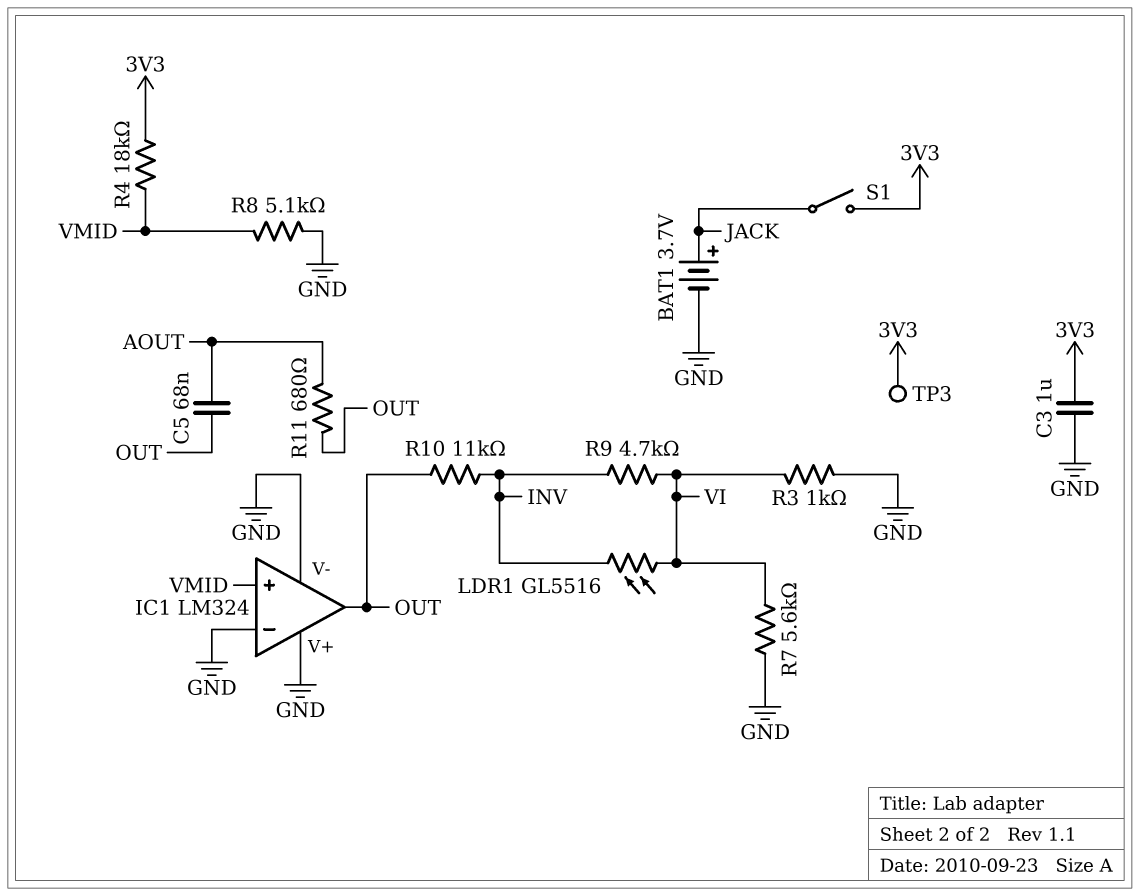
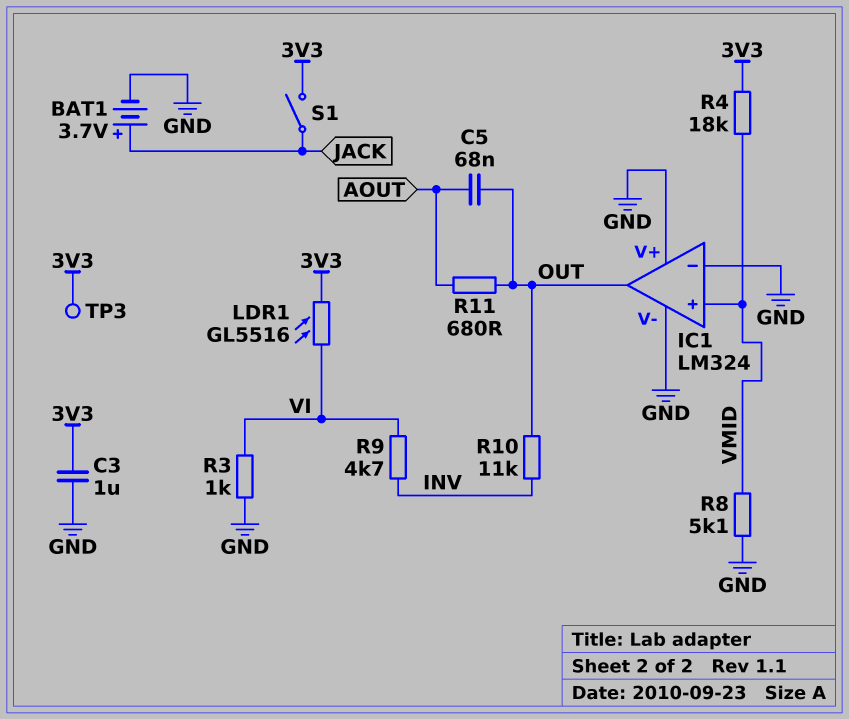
LDR1: GL5516 (INV, VI) -> GL5516 (3V3, VI)
R7: 5.6k (GND, VI) -> none

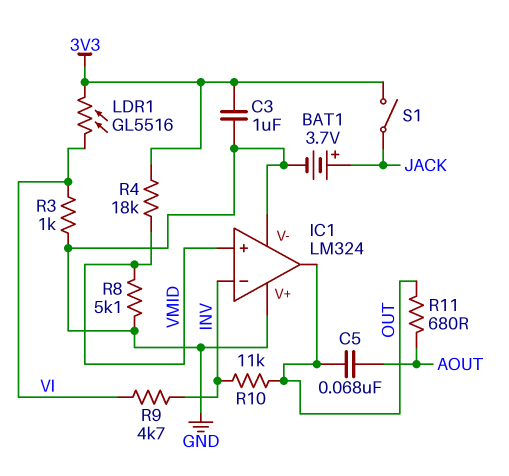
IC1 pin in-: GND -> INV
TP3: test point (3V3) -> none

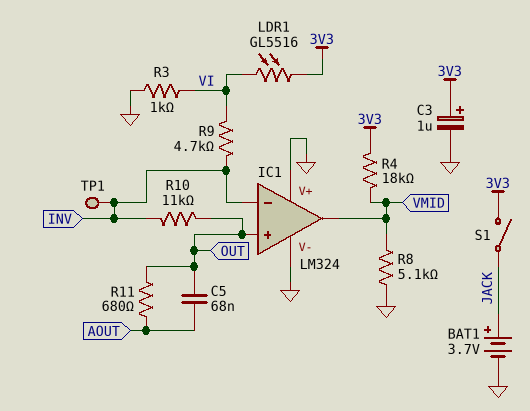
C3: 1uF (3V3, GND) -> 1uF (plus 3V3, minus GND)
IC1 pin in+: VMID -> OUT
IC1 pin out: OUT -> VMID
TP1: none -> test point (INV)

